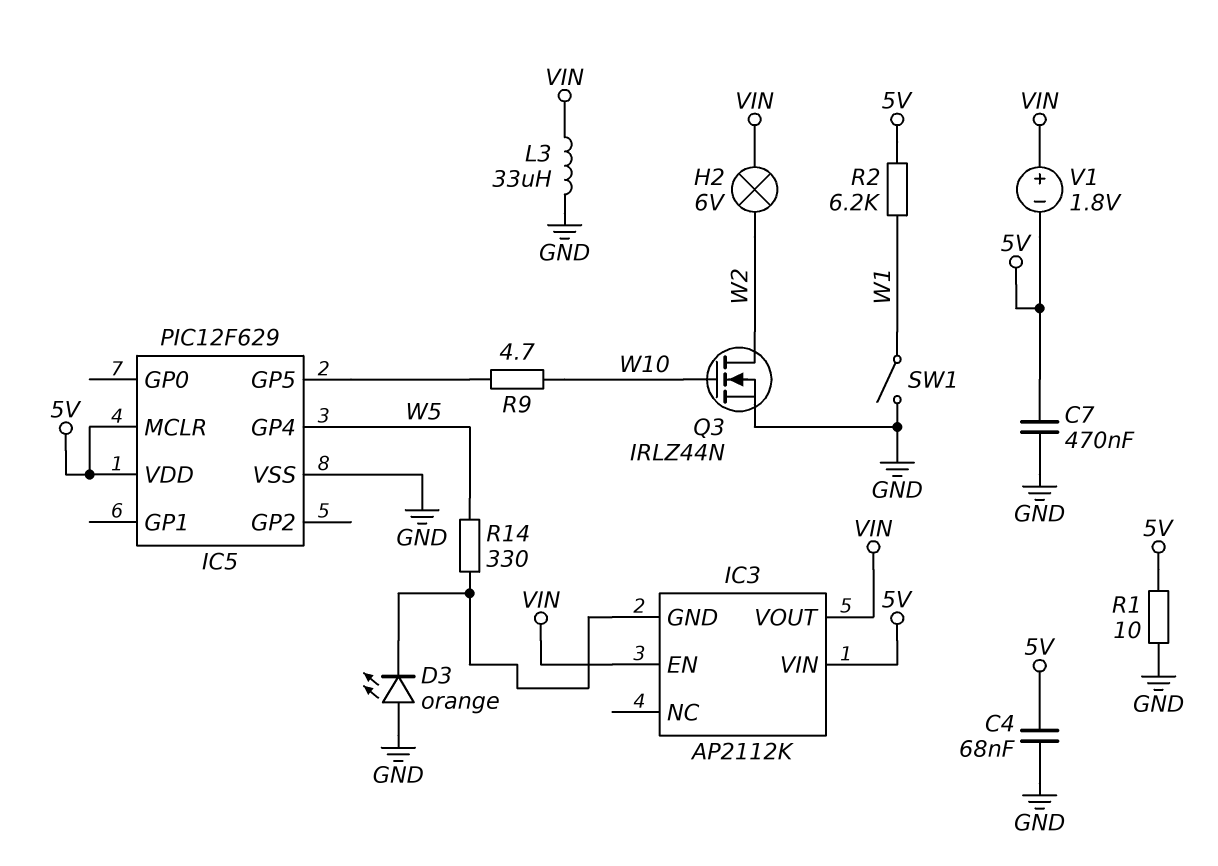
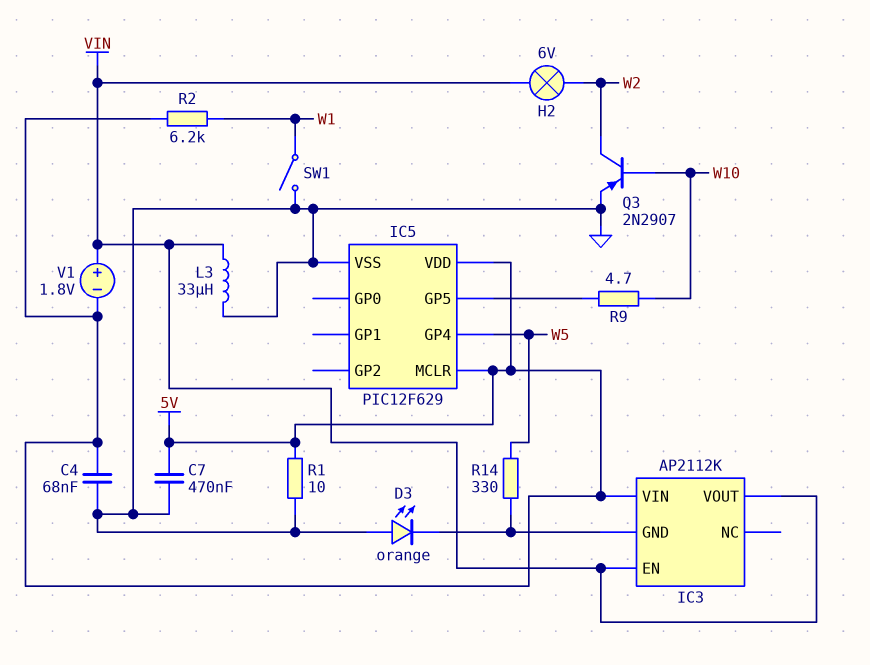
Q3: NMOS IRLZ44N (G W10, D W2, S GND) -> PNP 2N2907 (B W10, C W2, E GND)

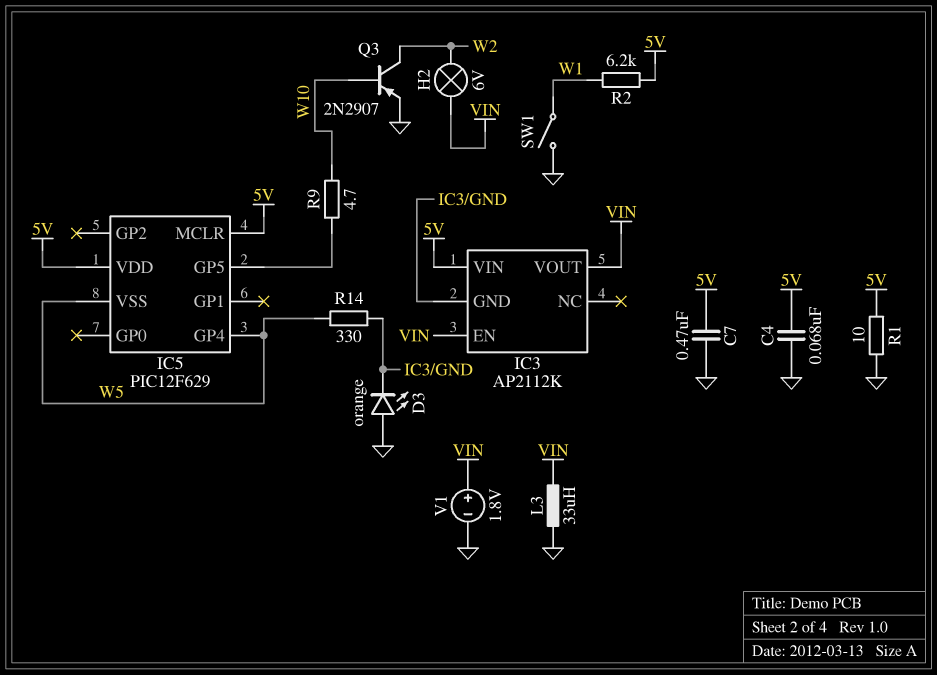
IC5 pin VSS: GND -> W5
V1: 1.8V (plus VIN, minus 5V) -> 1.8V (plus VIN, minus GND)

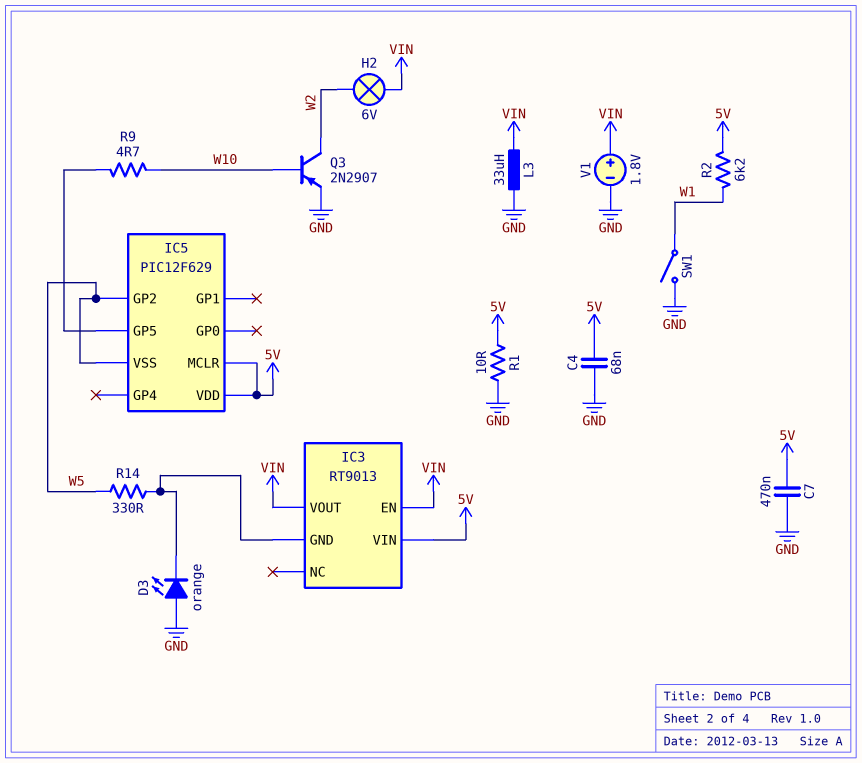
IC3: AP2112K -> RT9013
IC5 pin GP2: none -> W5
IC5 pin GP4: W5 -> none

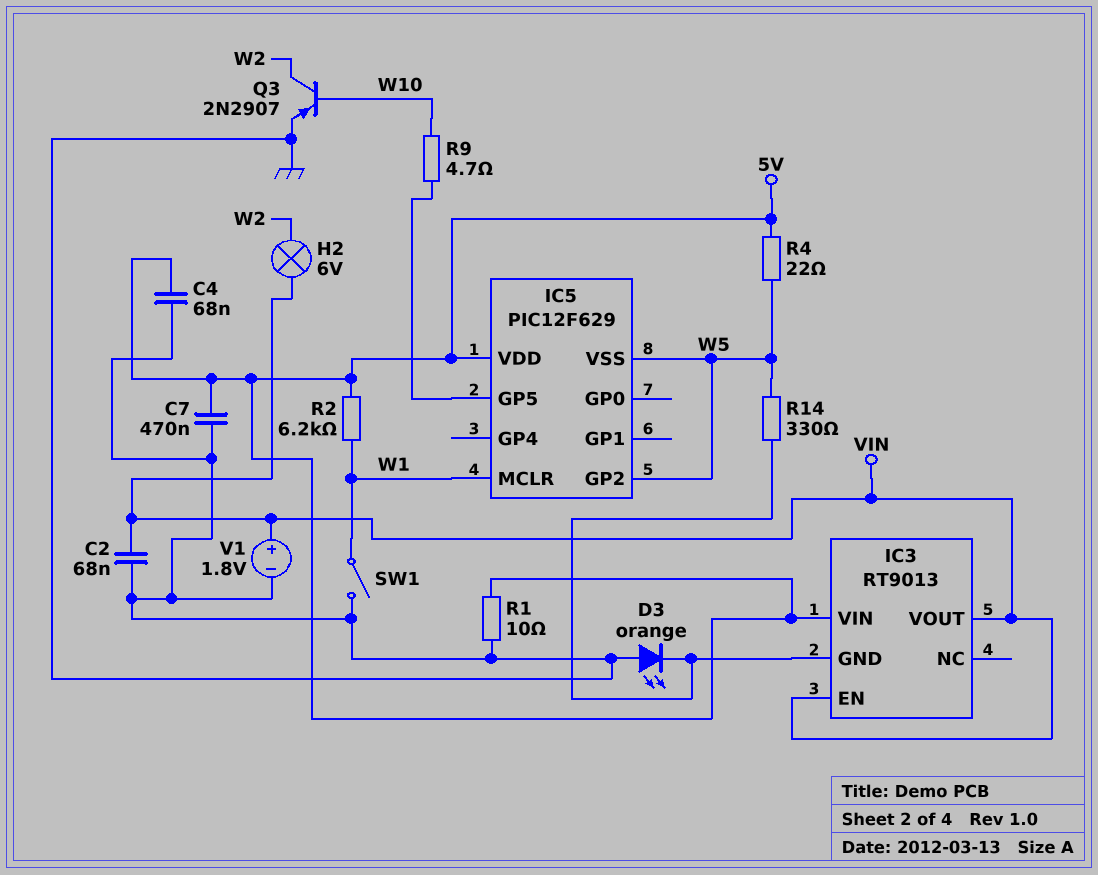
C2: none -> 68nF (GND, VIN)
IC5 pin MCLR: 5V -> W1
L3: 33uH (GND, VIN) -> none
R4: none -> 22 (5V, W5)

